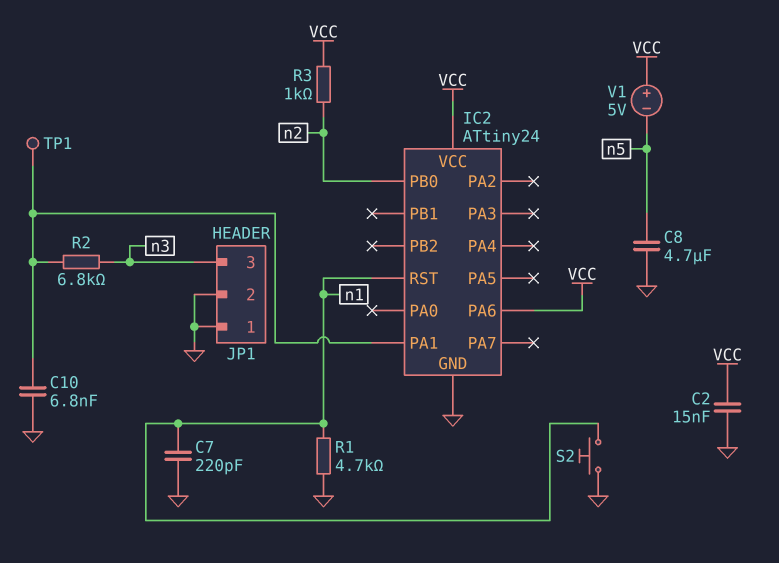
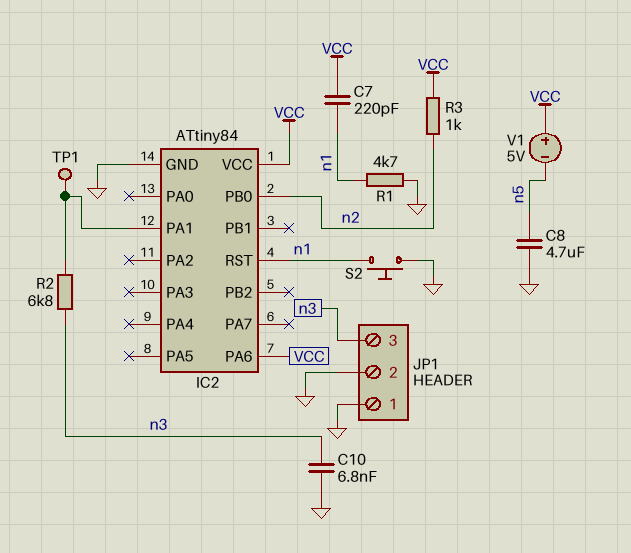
C2: 15nF (GND, VCC) -> none
C7: 220pF (GND, n1) -> 220pF (VCC, n1)
C10: 6.8nF (GND, IC2/PA1) -> 6.8nF (GND, n3)
IC2: ATtiny24 -> ATtiny84

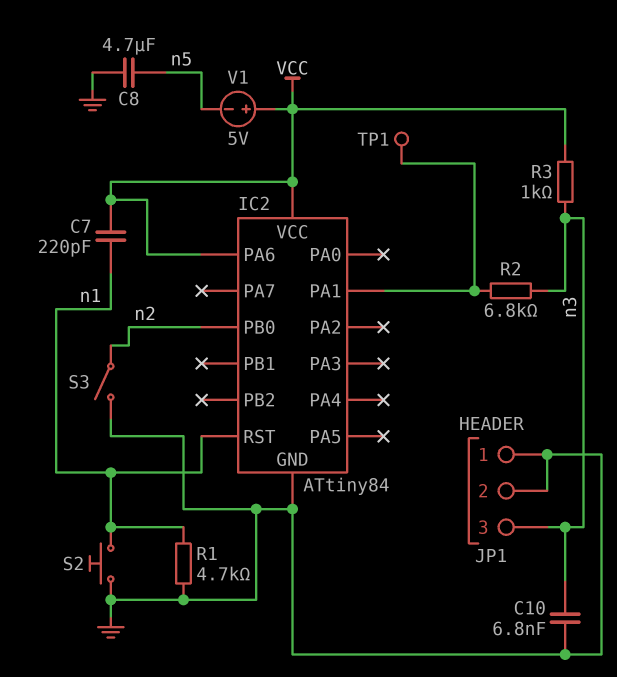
R3: 1k (VCC, n2) -> 1k (VCC, n3)
S3: none -> switch (GND, n2)

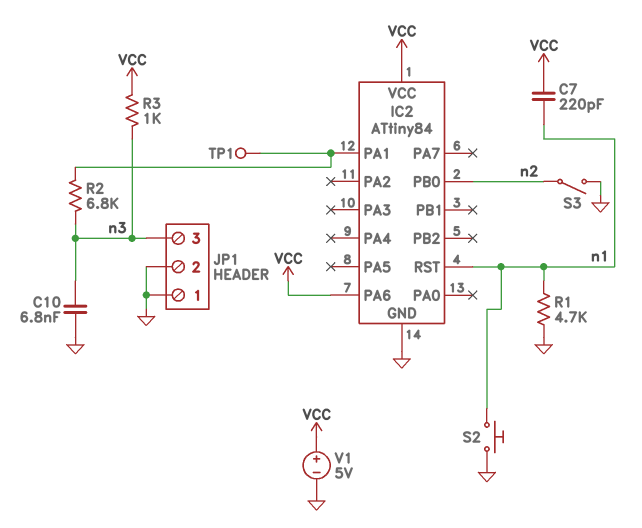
C8: 4.7uF (GND, n5) -> none
V1: 5V (plus VCC, minus n5) -> 5V (plus VCC, minus GND)

